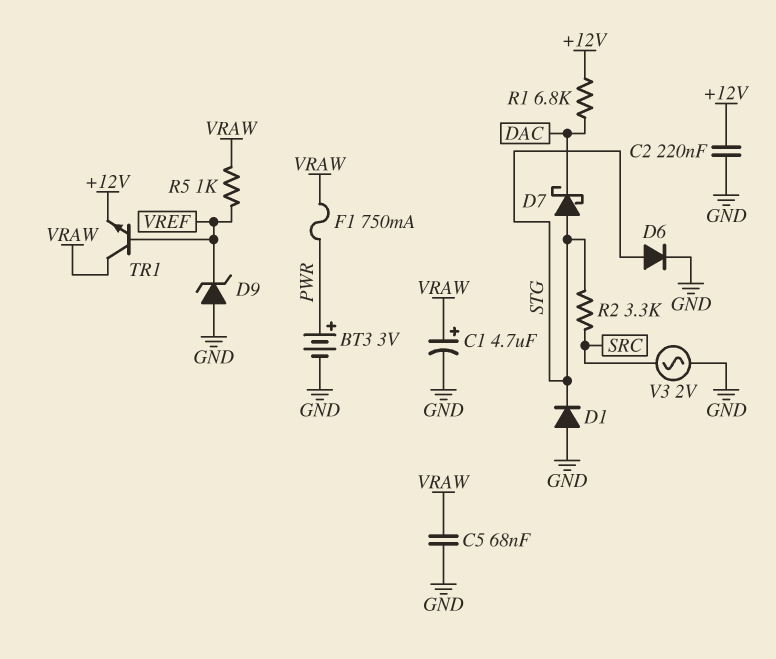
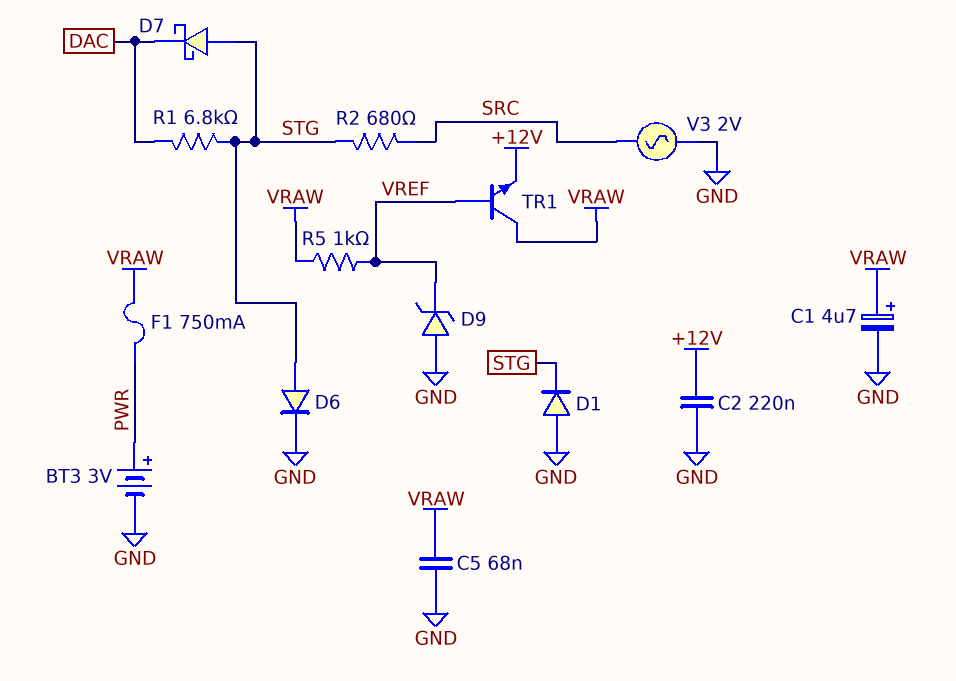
R1: 6.8k (+12V, DAC) -> 6.8k (DAC, STG)
R2: 3.3k (SRC, STG) -> 680 (SRC, STG)

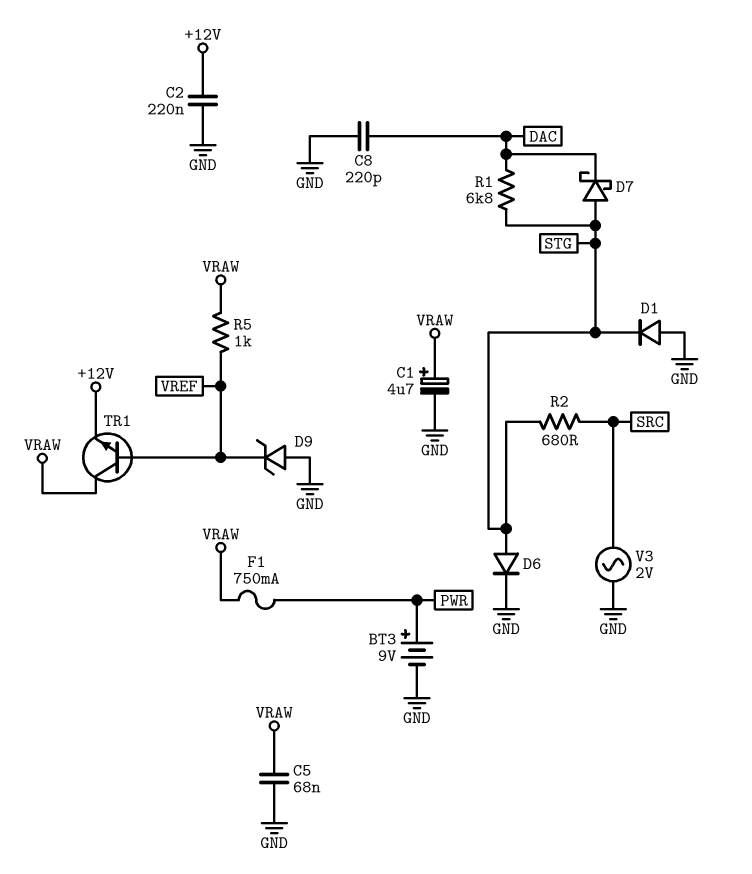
BT3: 3V (plus PWR, minus GND) -> 9V (plus PWR, minus GND)
C8: none -> 220pF (DAC, GND)

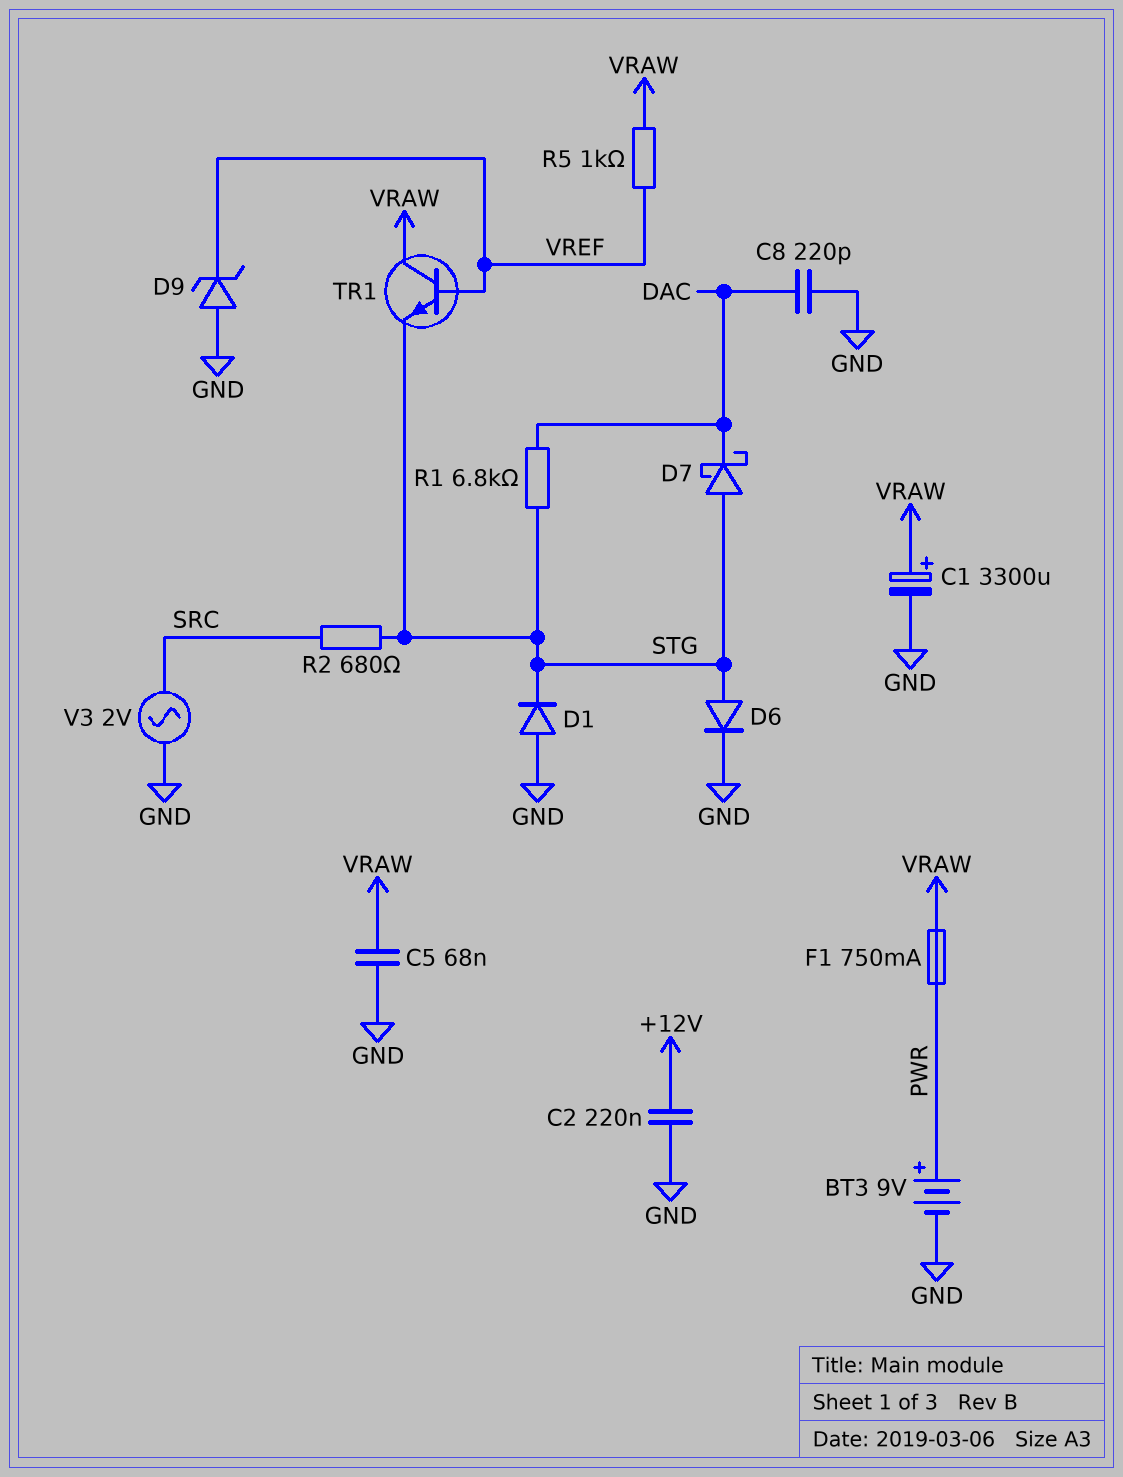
C1: 4.7uF (plus VRAW, minus GND) -> 3300uF (plus VRAW, minus GND)
TR1: NPN (B VREF, C VRAW, E +12V) -> NPN (B VREF, C VRAW, E STG)

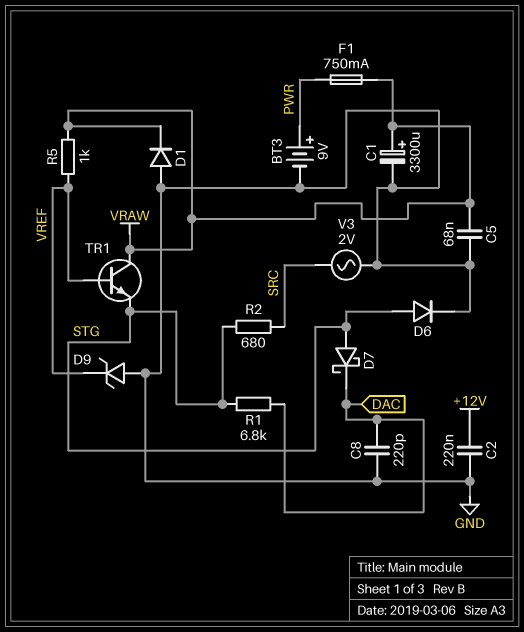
D1: diode (A GND, K STG) -> diode (A GND, K VRAW)

